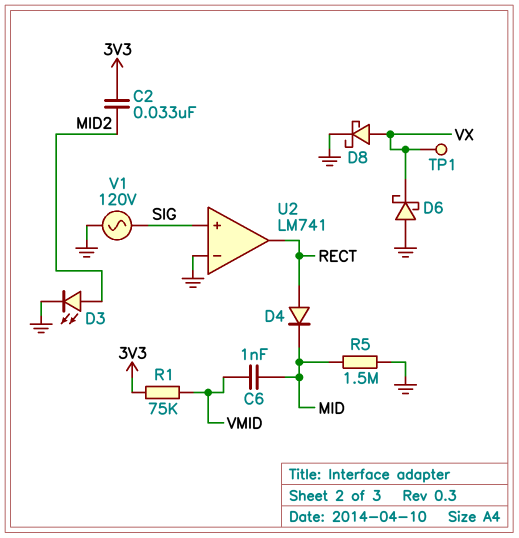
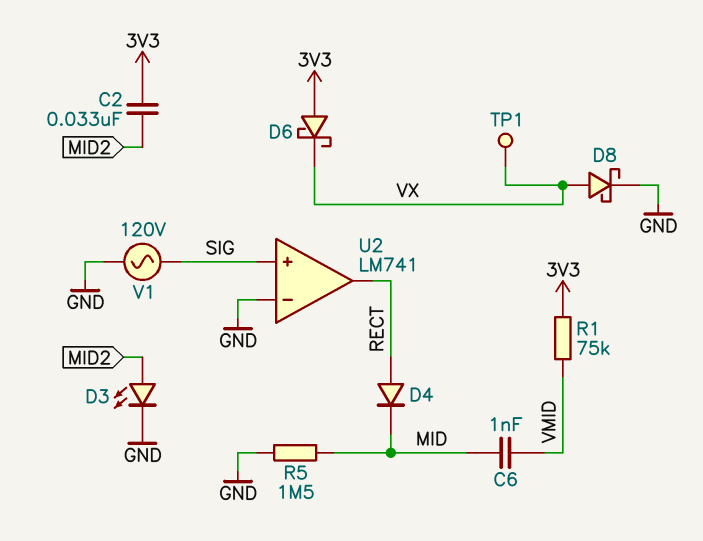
D6: schottky (A GND, K VX) -> schottky (A 3V3, K VX)

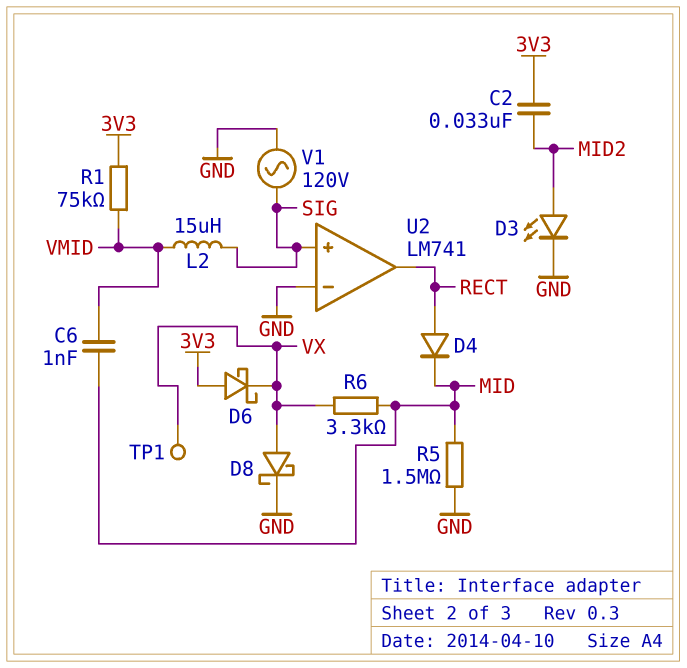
L2: none -> 15uH (SIG, VMID)
R6: none -> 3.3k (MID, VX)

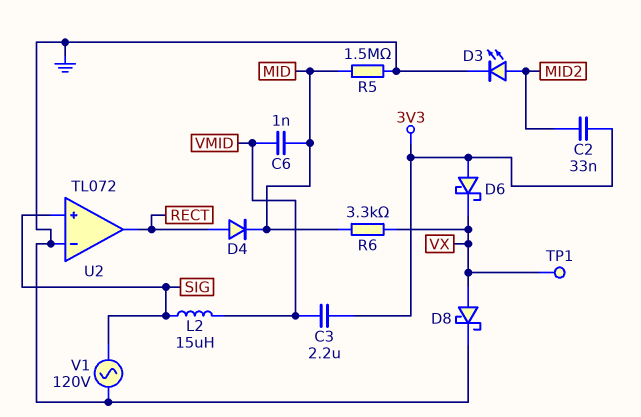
C3: none -> 2.2uF (3V3, VMID)
R1: 75k (3V3, VMID) -> none
U2: LM741 -> TL072

